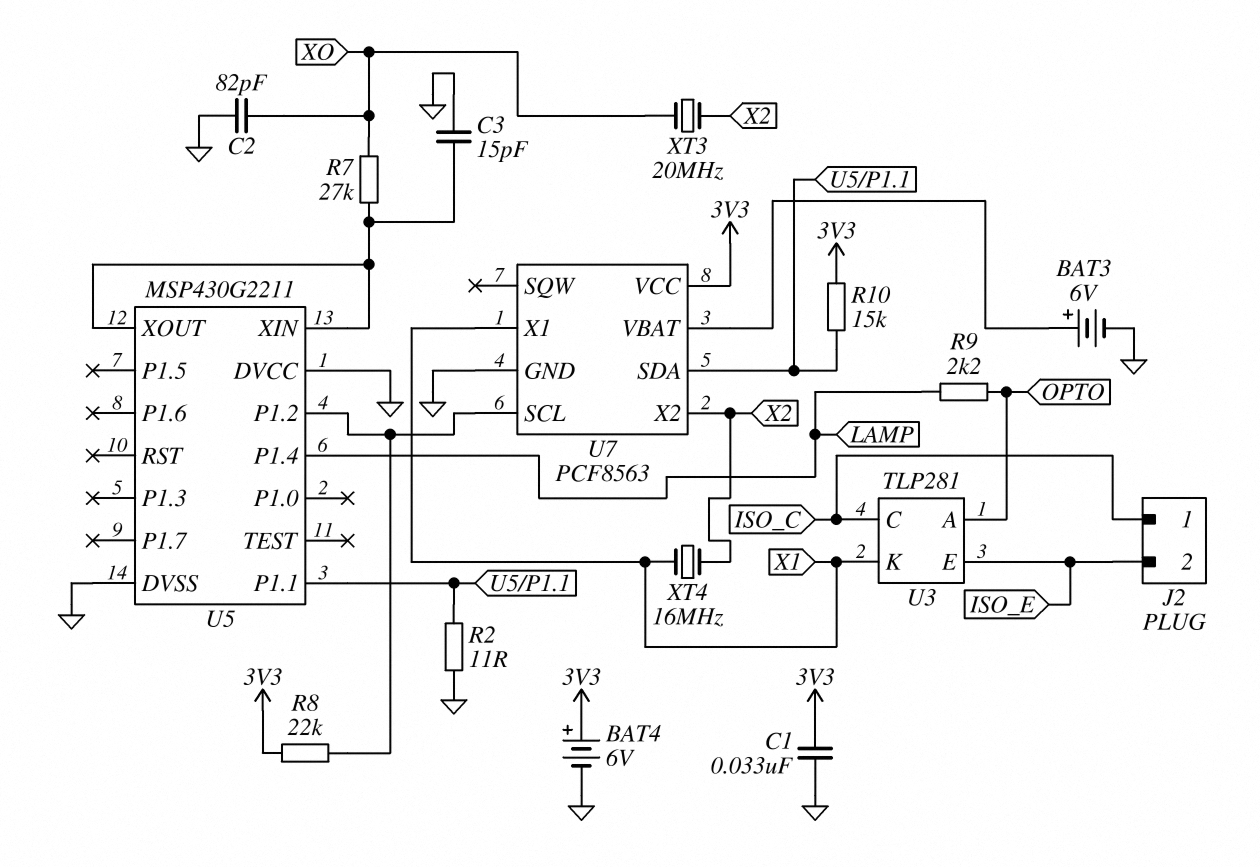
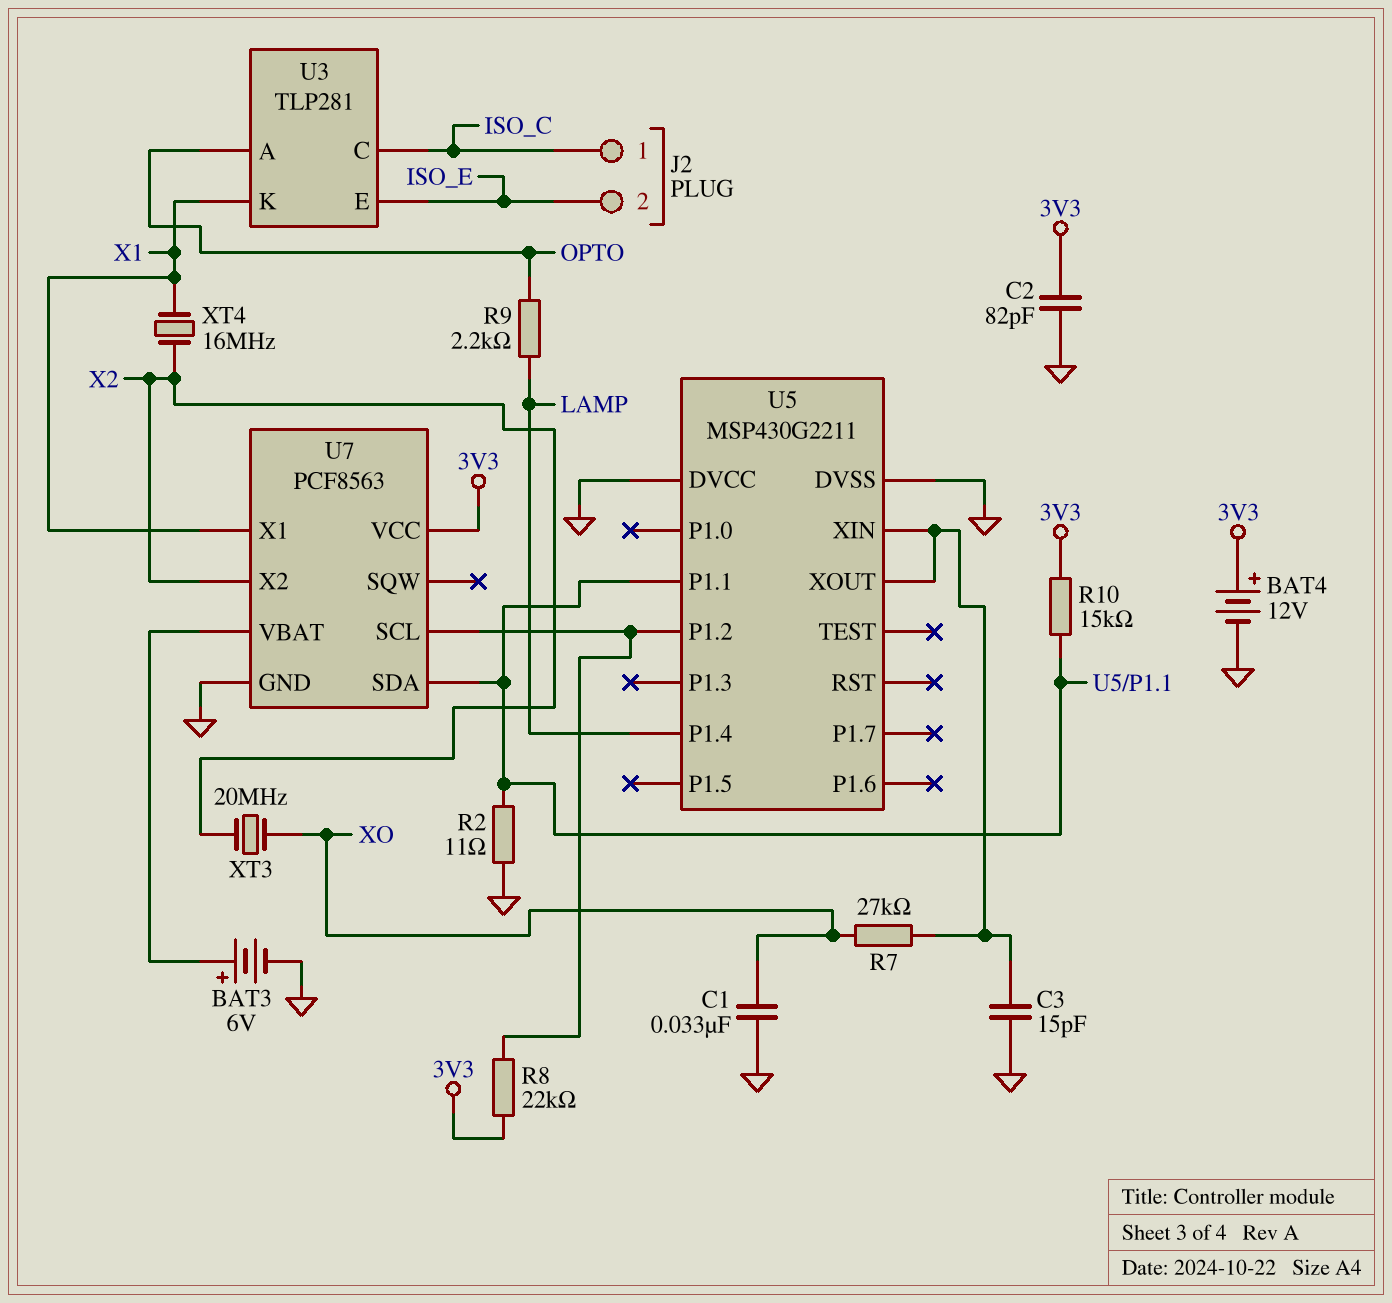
BAT4: 6V (plus 3V3, minus GND) -> 12V (plus 3V3, minus GND)
C1: 33nF (3V3, GND) -> 33nF (GND, XO)
C2: 82pF (GND, XO) -> 82pF (3V3, GND)

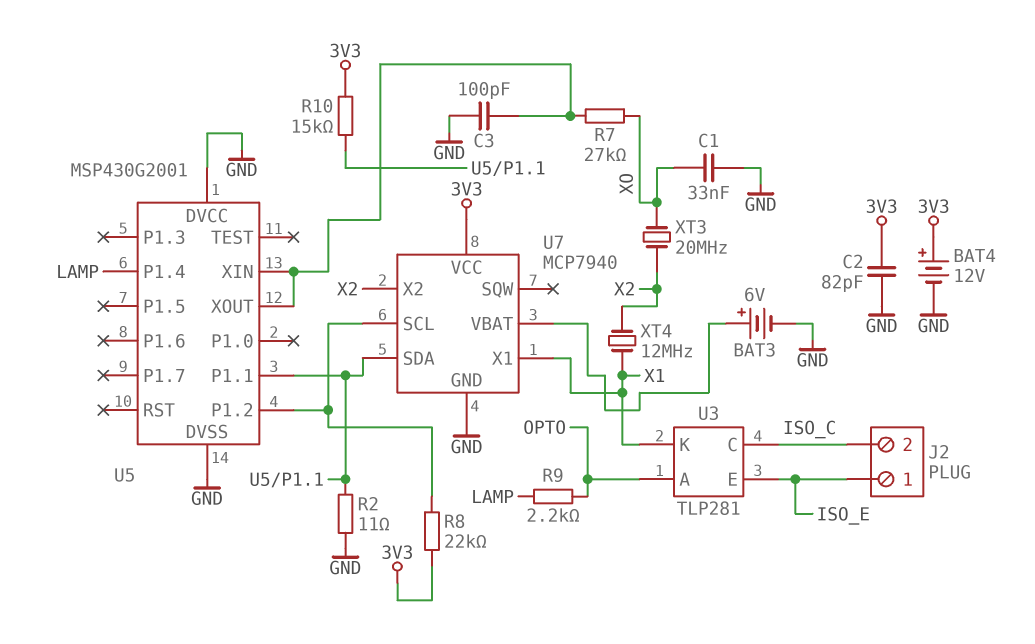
C3: 15pF (GND, U5/XIN) -> 100pF (GND, U5/XIN)
J2 pin 1: ISO_C -> ISO_E
J2 pin 2: ISO_E -> ISO_C
U5: MSP430G2211 -> MSP430G2001
U7: PCF8563 -> MCP7940
XT4: 16MHz (X1, X2) -> 12MHz (X1, X2)

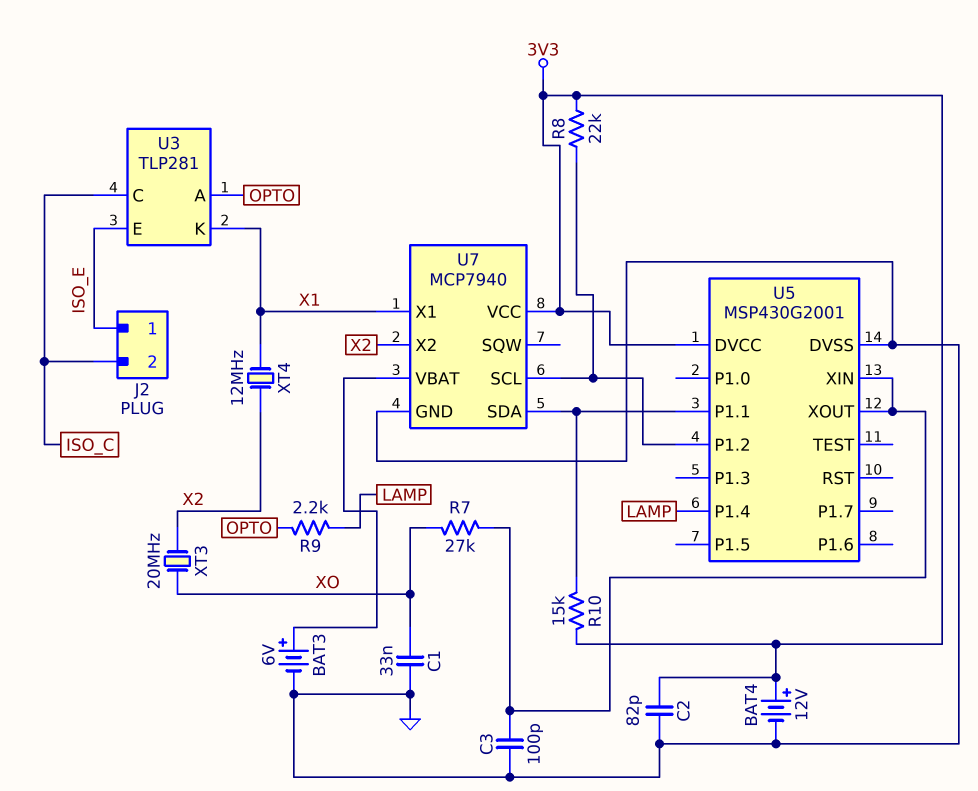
R2: 11 (GND, U5/P1.1) -> none
U5 pin DVCC: GND -> 3V3

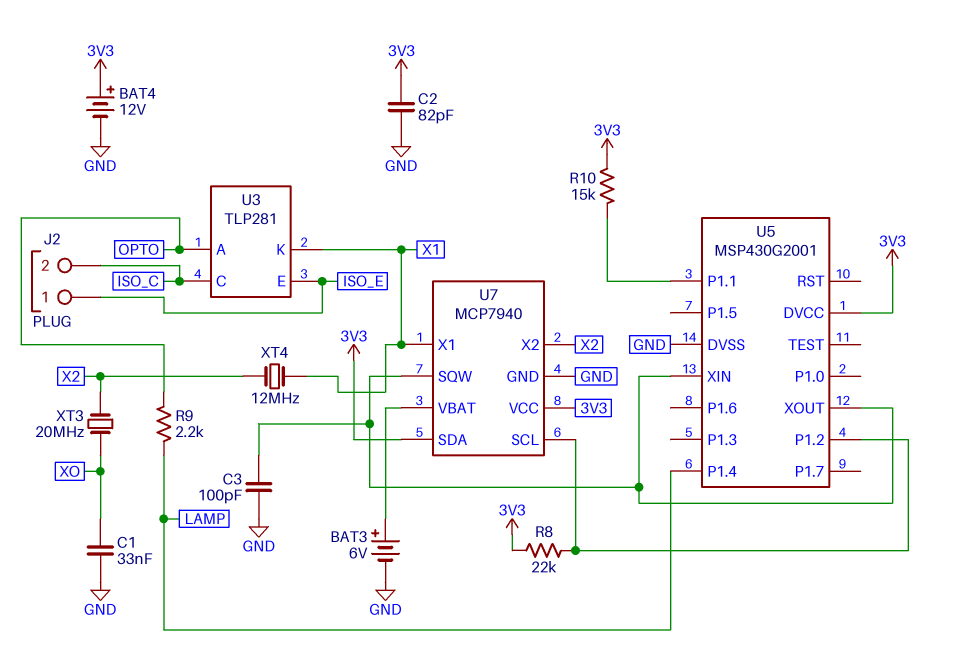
R7: 27k (U5/XIN, XO) -> none
U7 pin SDA: U5/P1.1 -> 3V3
U7 pin SQW: none -> U5/XIN

